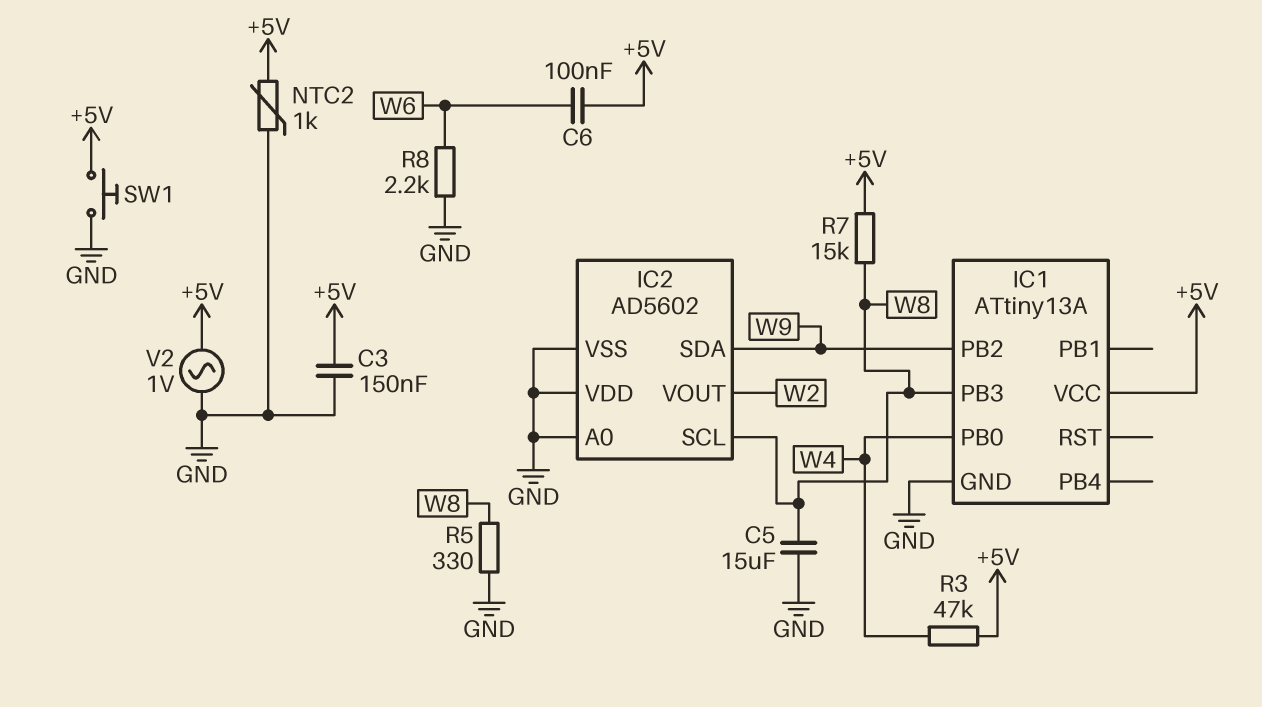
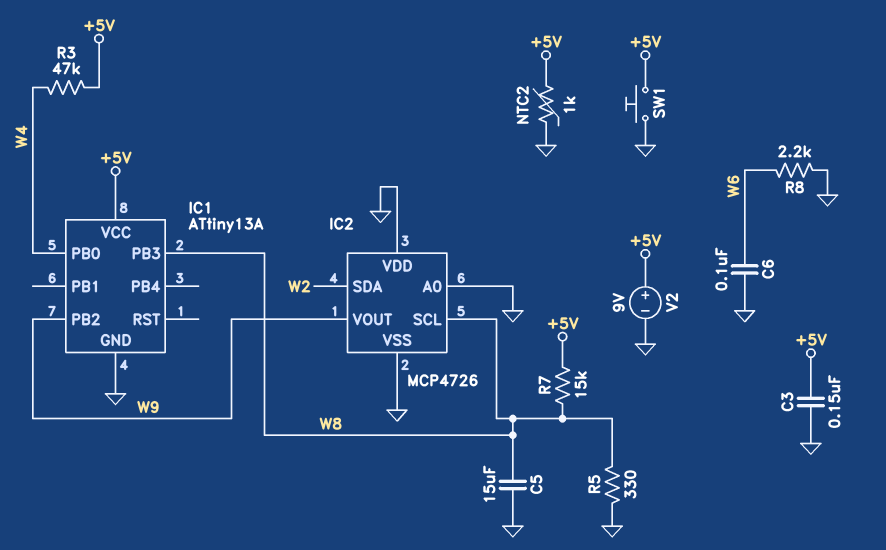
C6: 100nF (+5V, W6) -> 100nF (GND, W6)
IC2: AD5602 -> MCP4726
IC2 pin SDA: W9 -> W2
IC2 pin VOUT: W2 -> W9
V2: AC 1V (+5V, GND) -> 9V (plus +5V, minus GND)

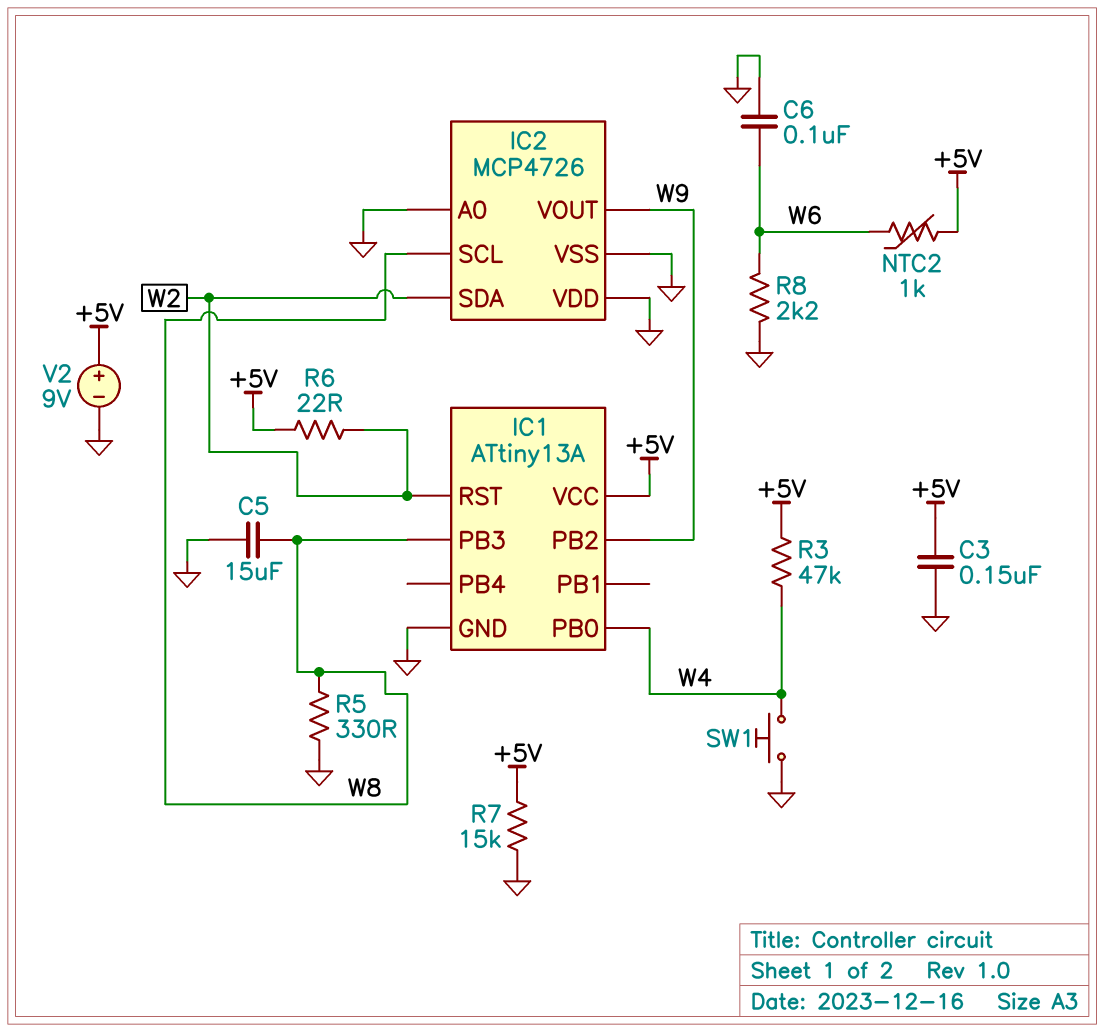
IC1 pin RST: none -> W2
NTC2: 1k (+5V, GND) -> 1k (+5V, W6)
R6: none -> 22 (+5V, W2)
R7: 15k (+5V, W8) -> 15k (+5V, GND)
SW1: button (+5V, GND) -> button (GND, W4)

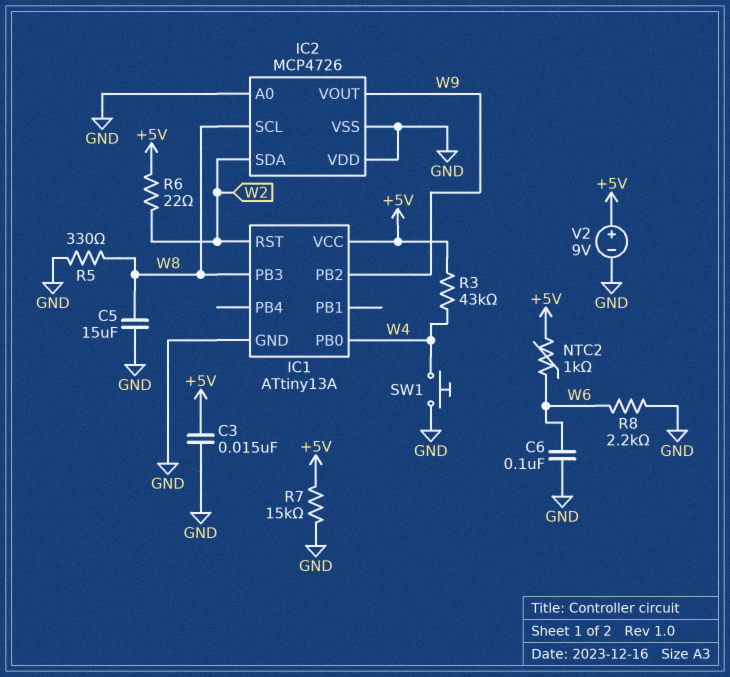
C3: 150nF (+5V, GND) -> 15nF (+5V, GND)
R3: 47k (+5V, W4) -> 43k (+5V, W4)

